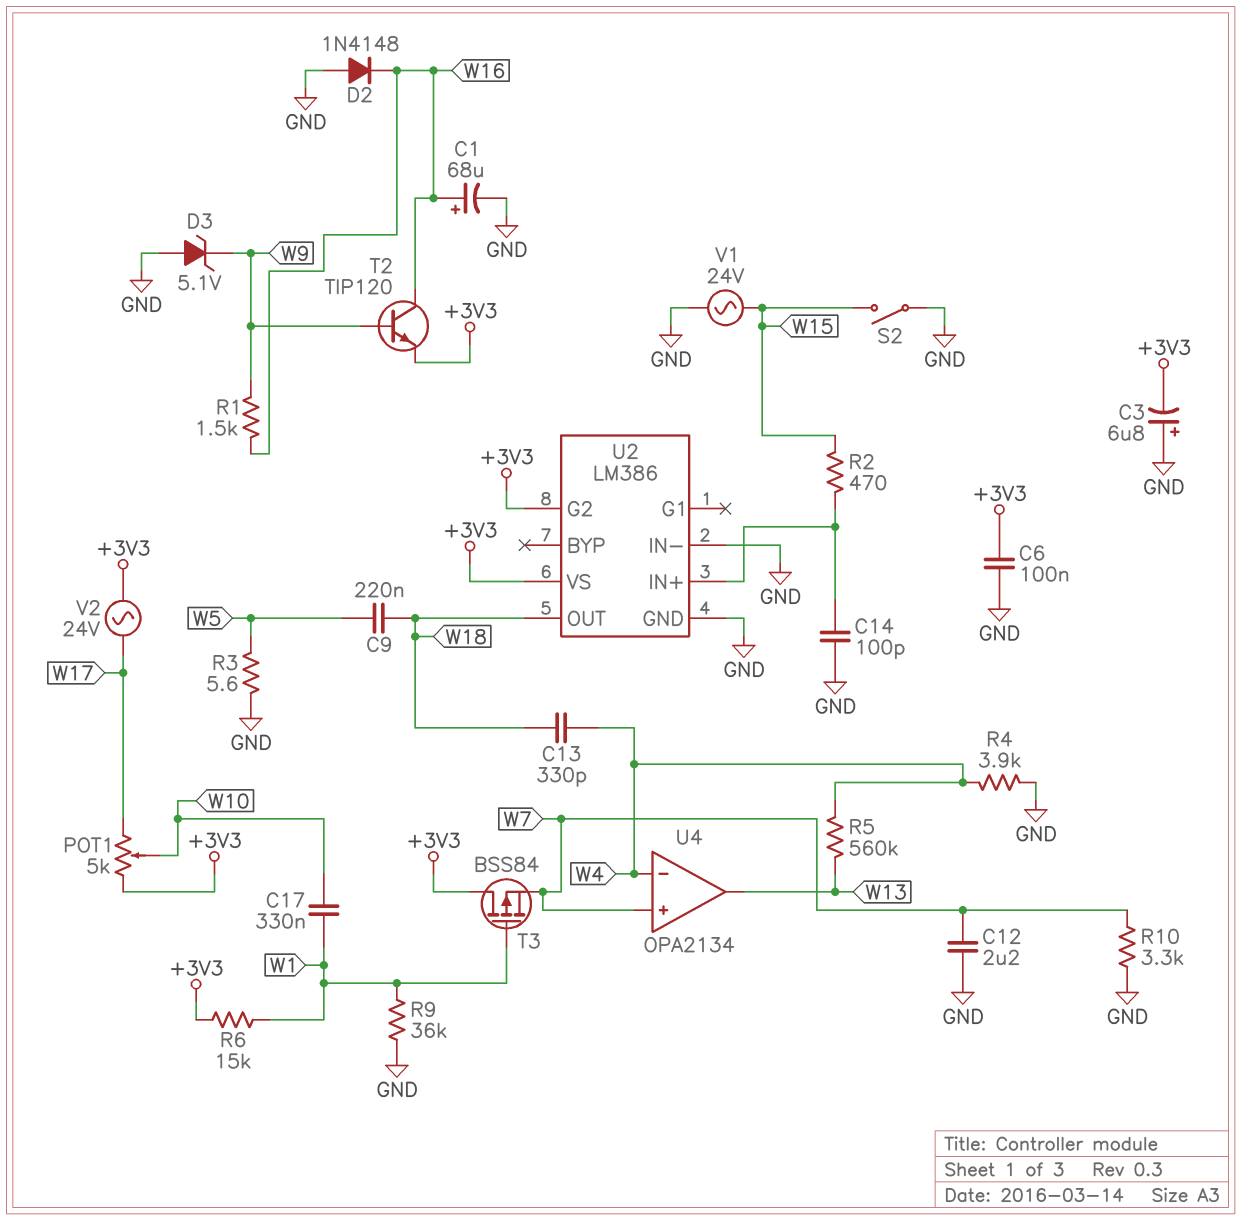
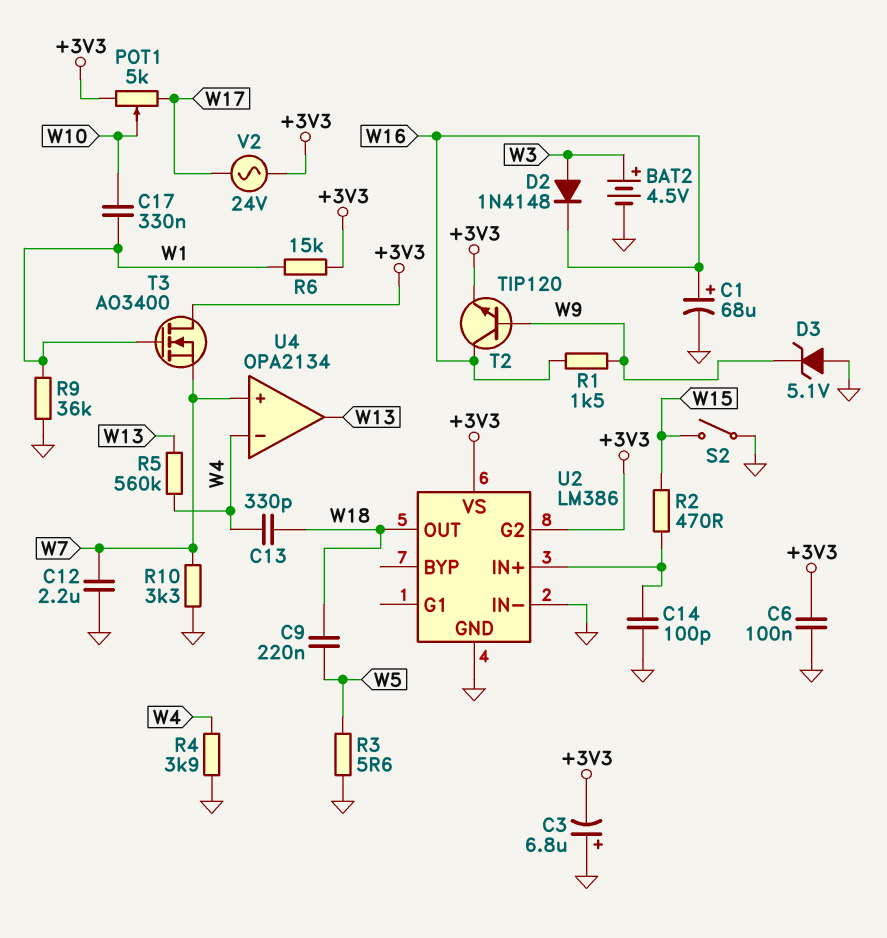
BAT2: none -> 4.5V (plus W3, minus GND)
D2: diode 1N4148 (A GND, K W16) -> diode 1N4148 (A W3, K W16)
T3: PMOS BSS84 (G W1, D +3V3, S W7) -> NMOS AO3400 (G W1, D +3V3, S W7)
V1: AC 24V (GND, W15) -> none

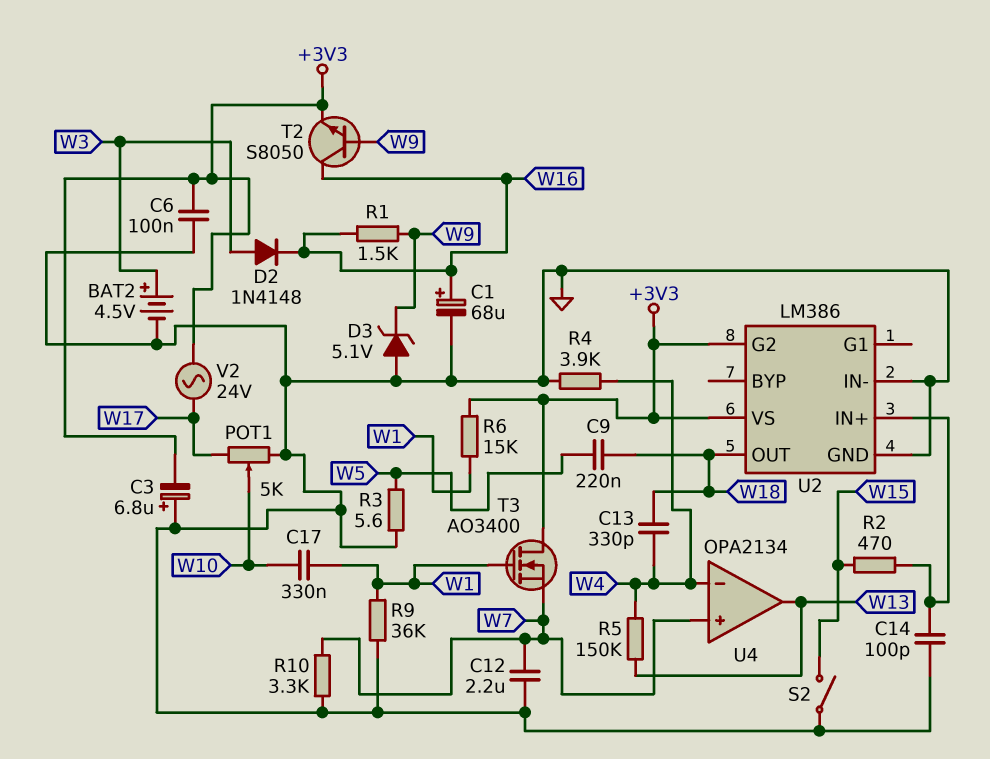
POT1: 5k (+3V3, W17, wiper W10) -> 5k (GND, W17, wiper W10)
R5: 560k (W4, W13) -> 150k (W4, W13)
T2: NPN TIP120 (B W9, C W16, E +3V3) -> NPN S8050 (B W9, C W16, E +3V3)

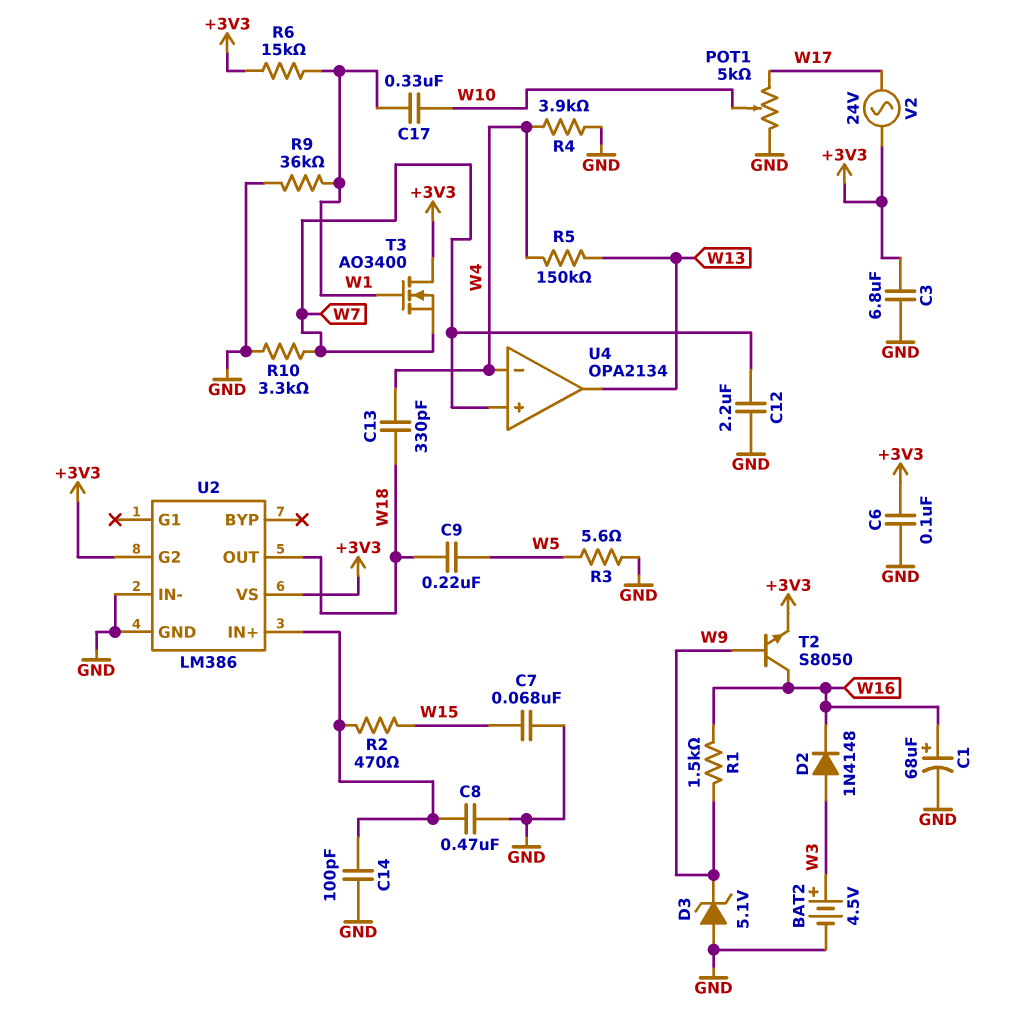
C3: 6.8uF (plus GND, minus +3V3) -> 6.8uF (+3V3, GND)
C7: none -> 68nF (GND, W15)
C8: none -> 470nF (GND, U2/IN+)
S2: switch (GND, W15) -> none

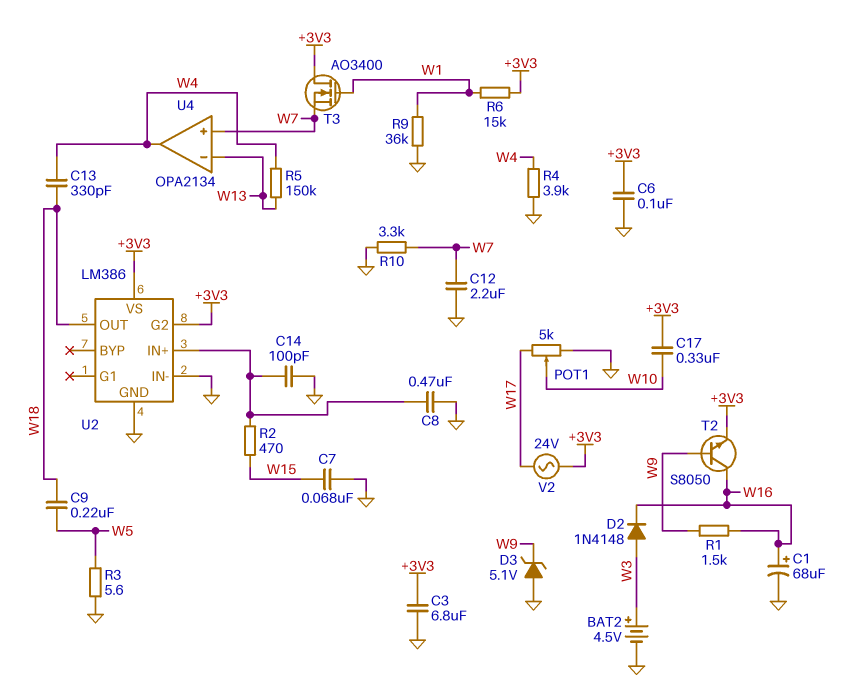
C17: 330nF (W1, W10) -> 330nF (+3V3, W10)
U4 pin in-: W4 -> W13
U4 pin out: W13 -> W4

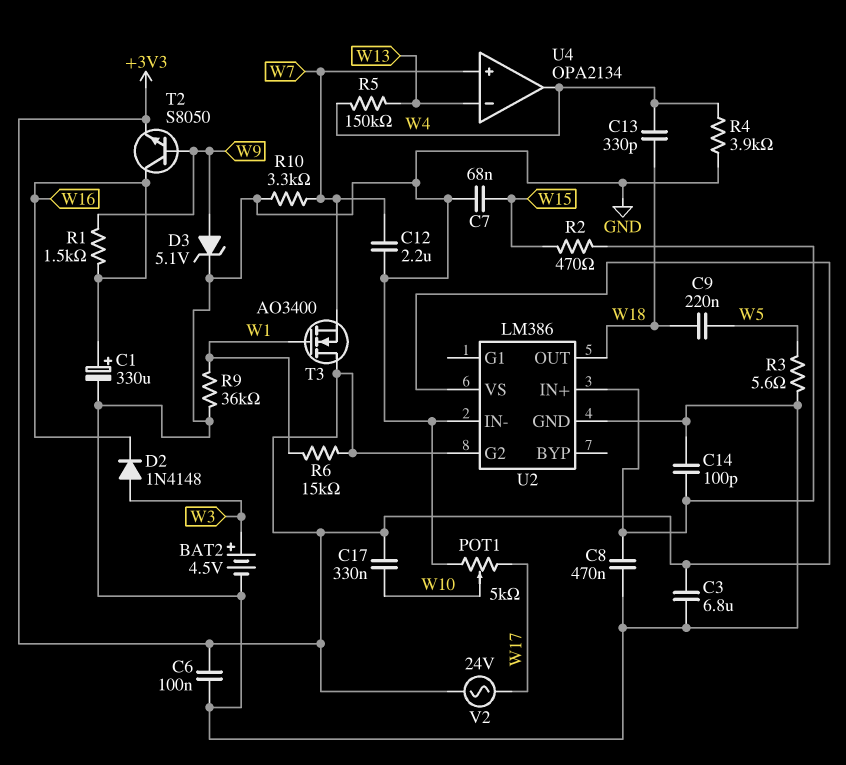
C1: 68uF (plus W16, minus GND) -> 330uF (plus W16, minus GND)
D3: zener 5.1V (A GND, K W9) -> zener 5.1V (A W9, K GND)

